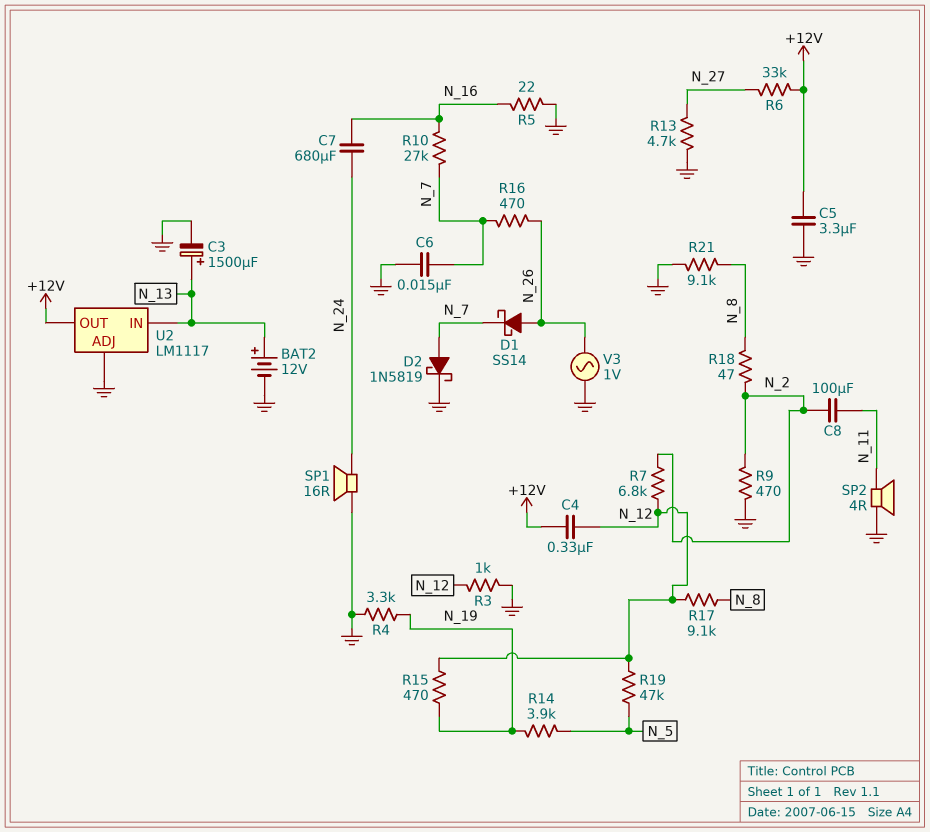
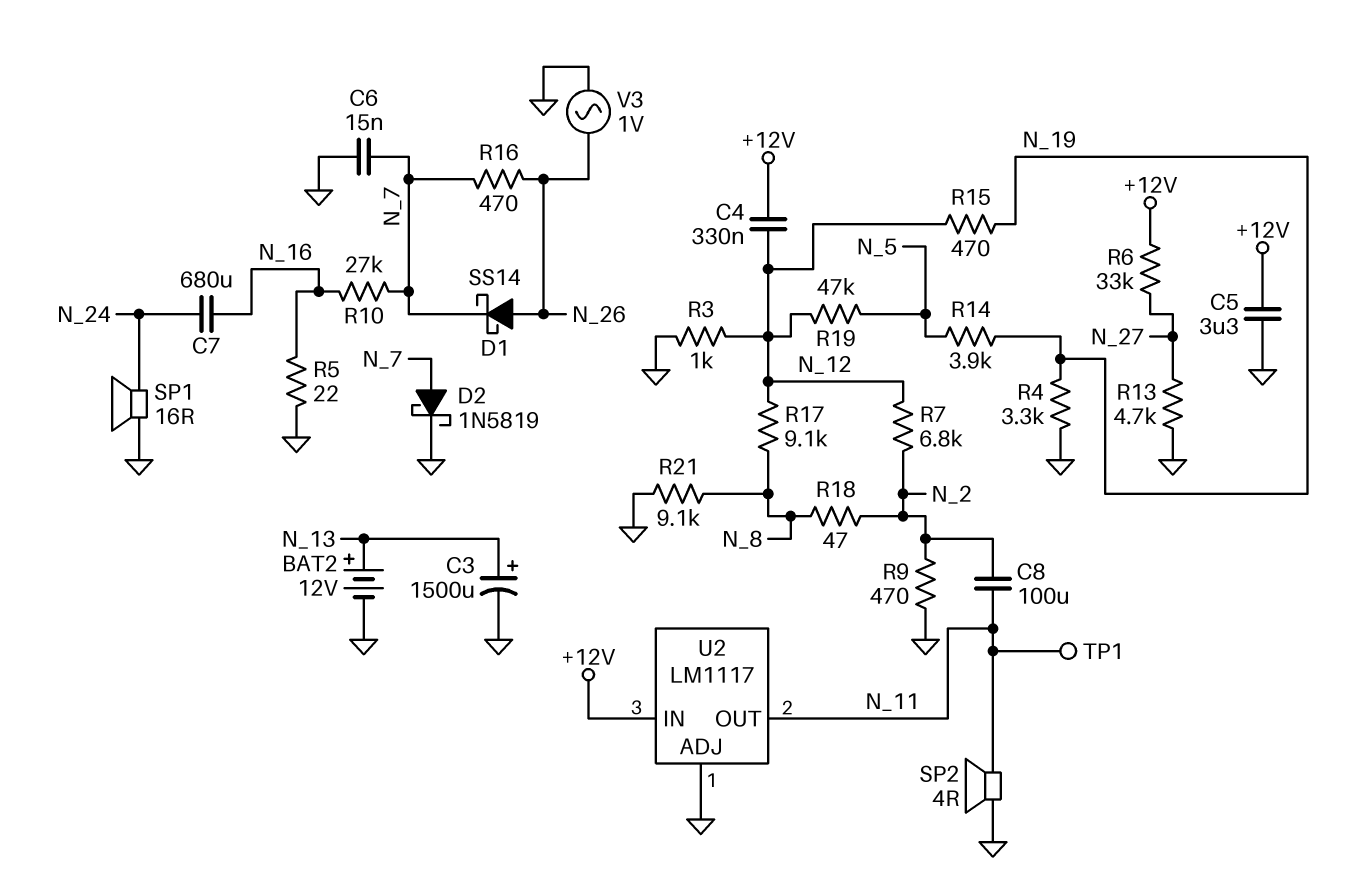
TP1: none -> test point (N_11)
U2 pin IN: N_13 -> +12V
U2 pin OUT: +12V -> N_11

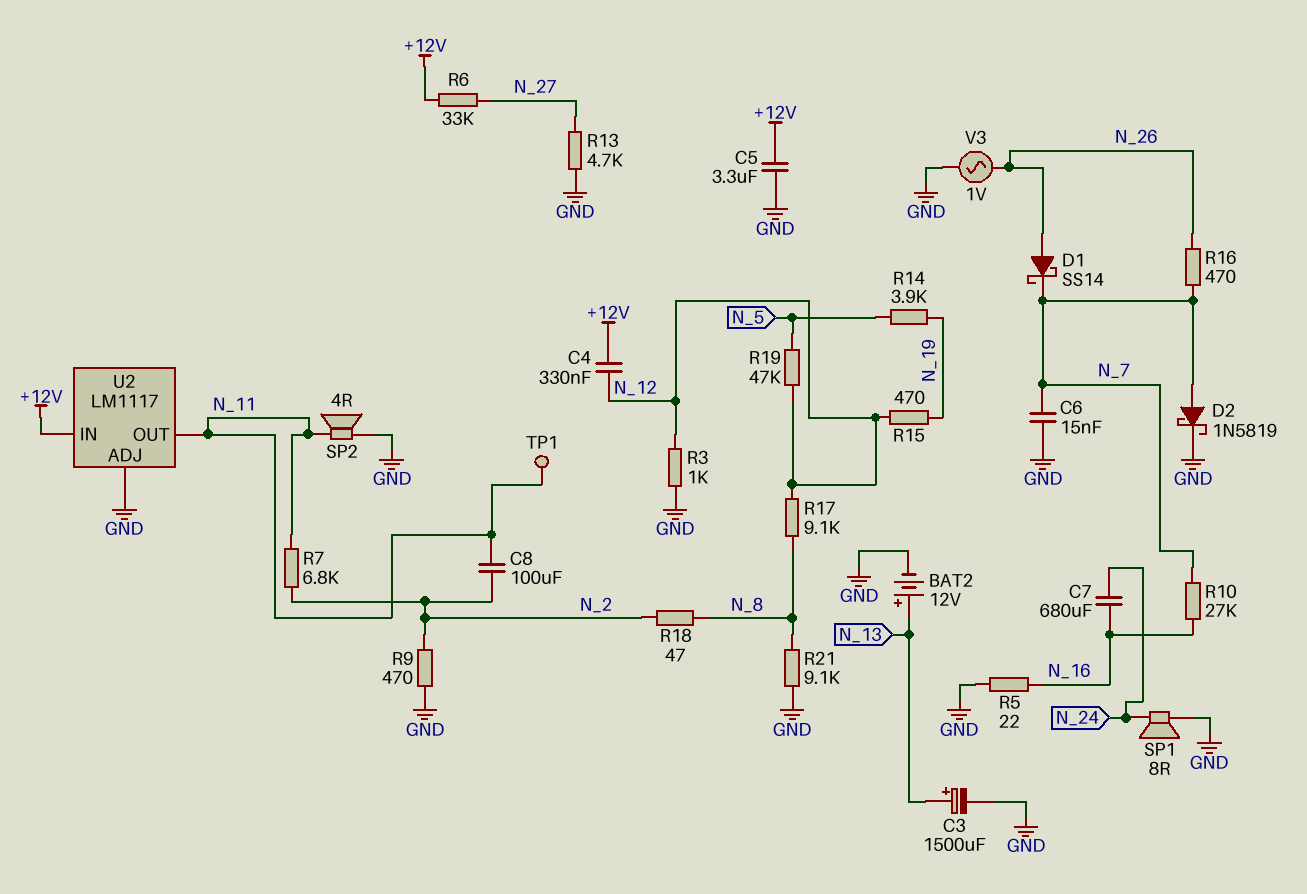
R4: 3.3k (GND, N_19) -> none
R7: 6.8k (N_2, N_12) -> 6.8k (N_2, N_11)
SP1: speaker 16R (GND, N_24) -> speaker 8R (GND, N_24)

